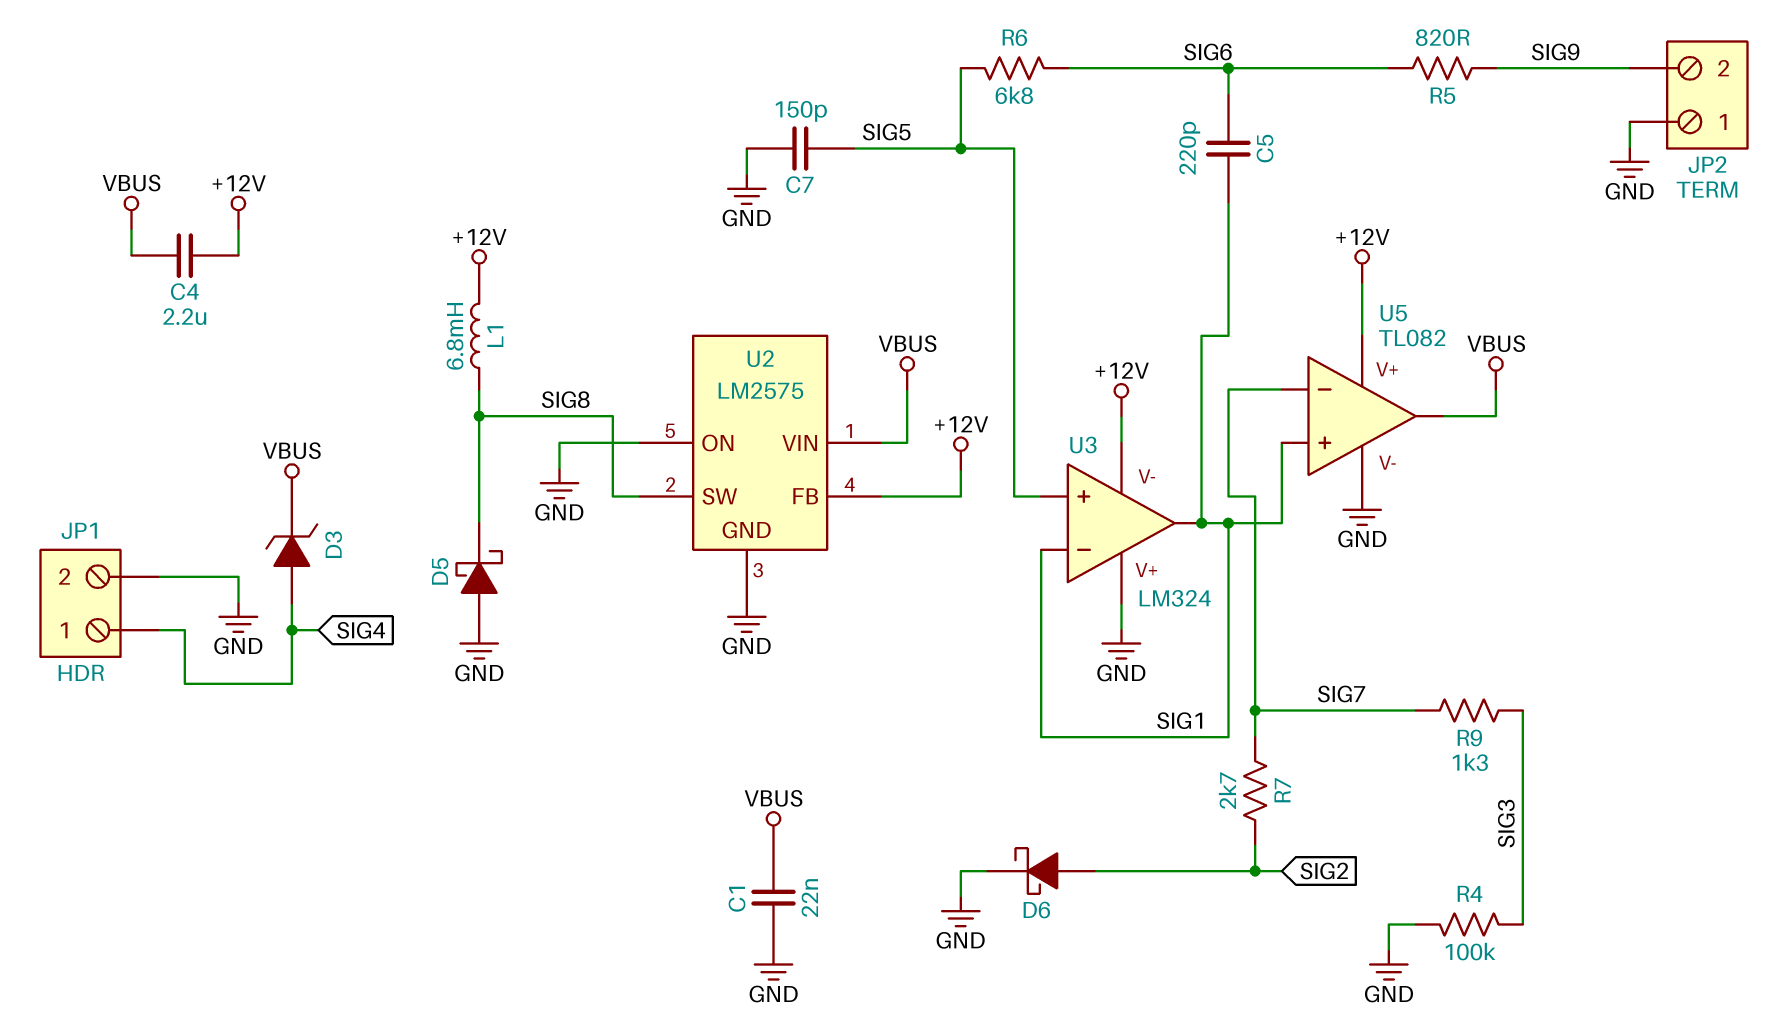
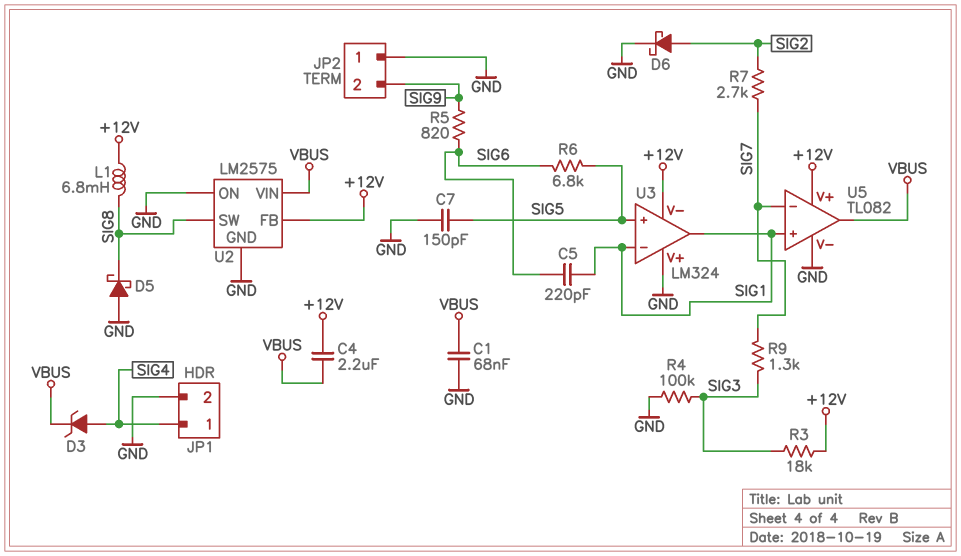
C1: 22nF (GND, VBUS) -> 68nF (GND, VBUS)
R3: none -> 18k (+12V, SIG3)

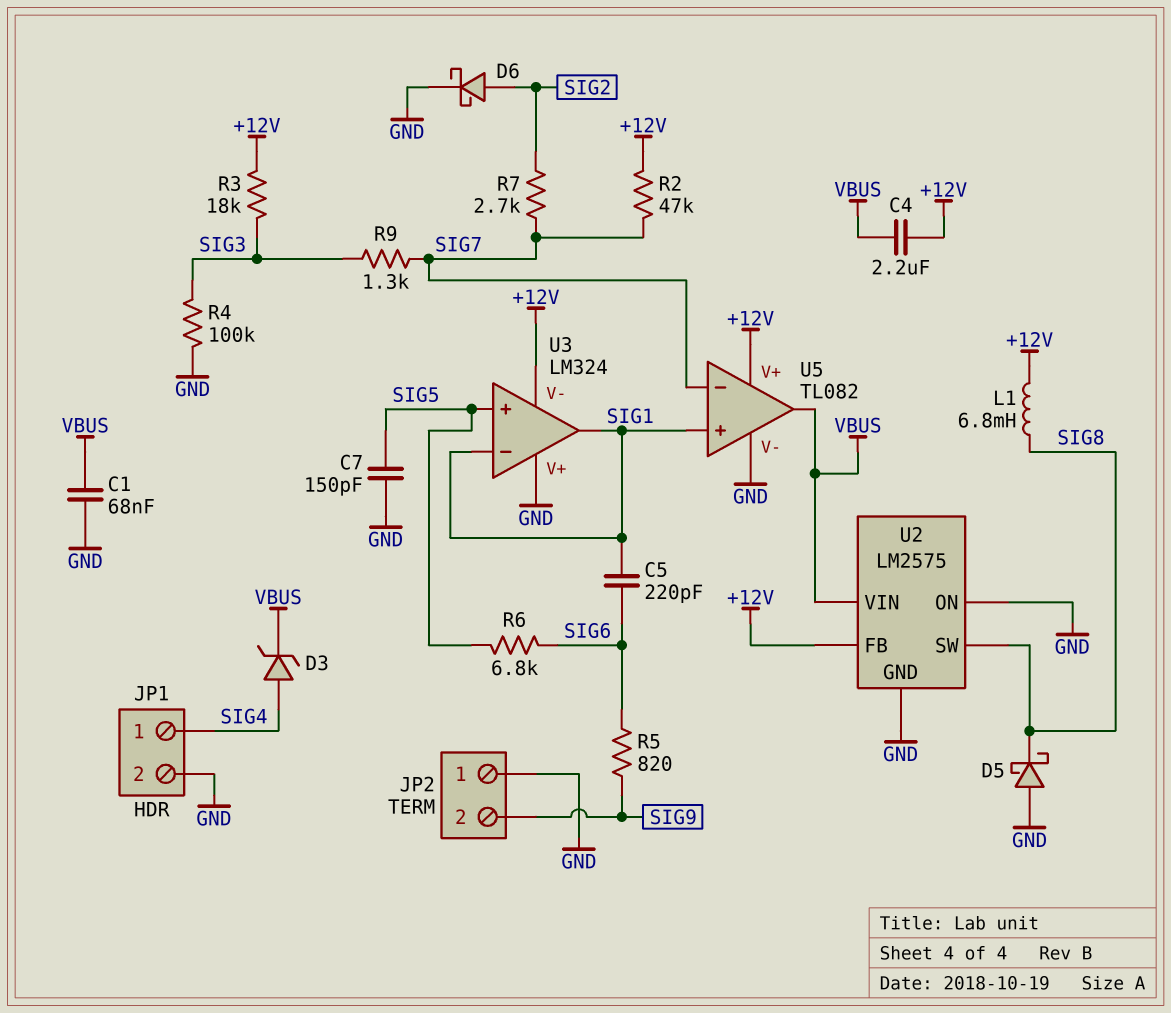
R2: none -> 47k (+12V, SIG7)

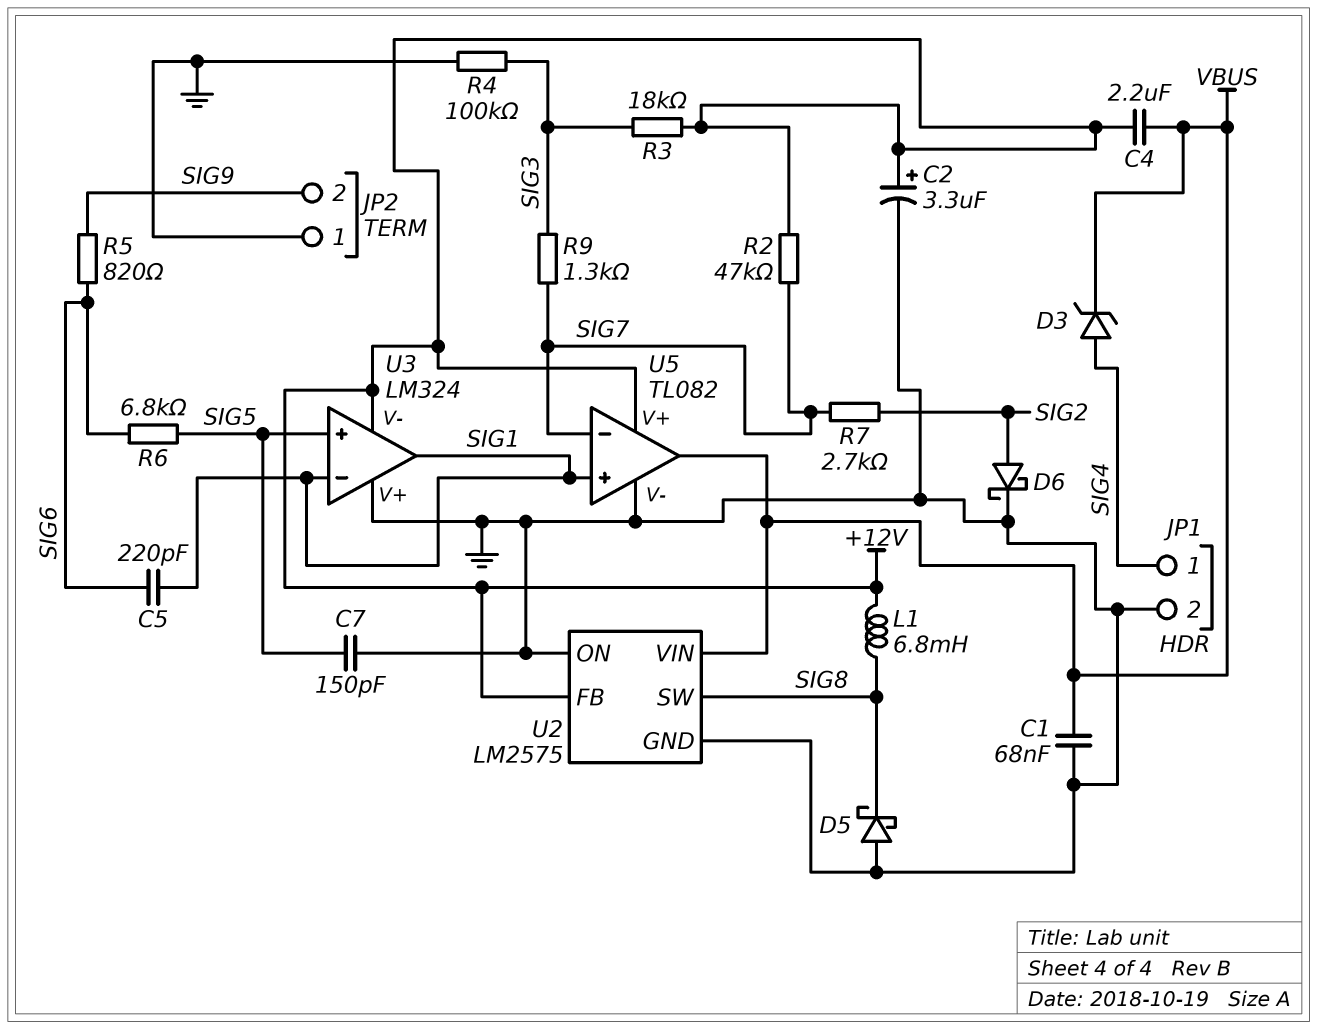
C2: none -> 3.3uF (plus +12V, minus GND)

